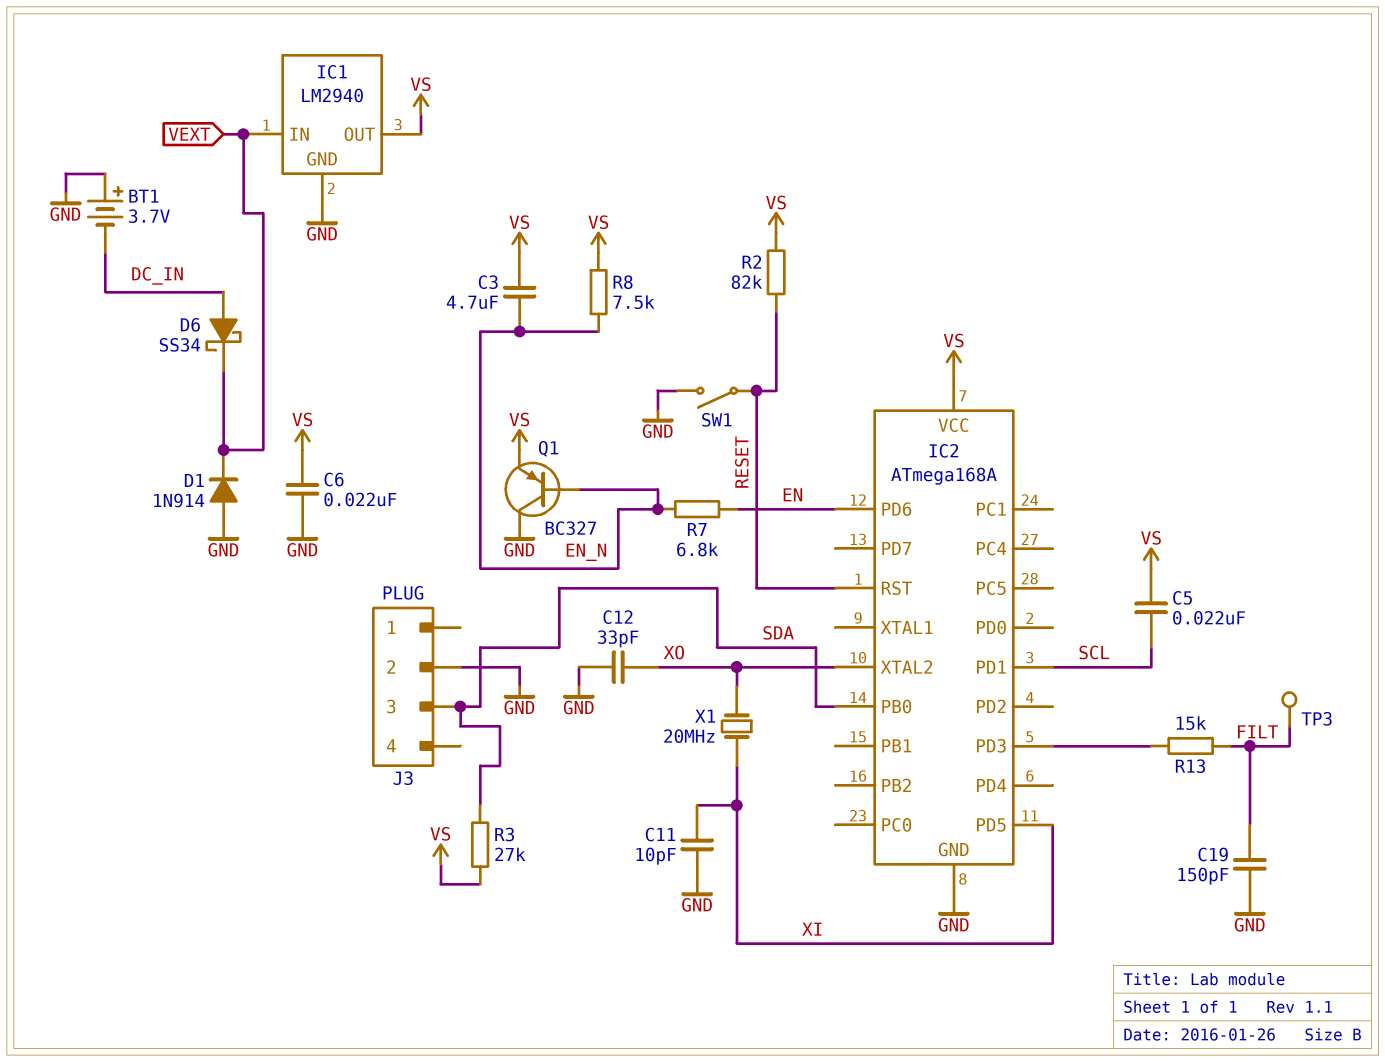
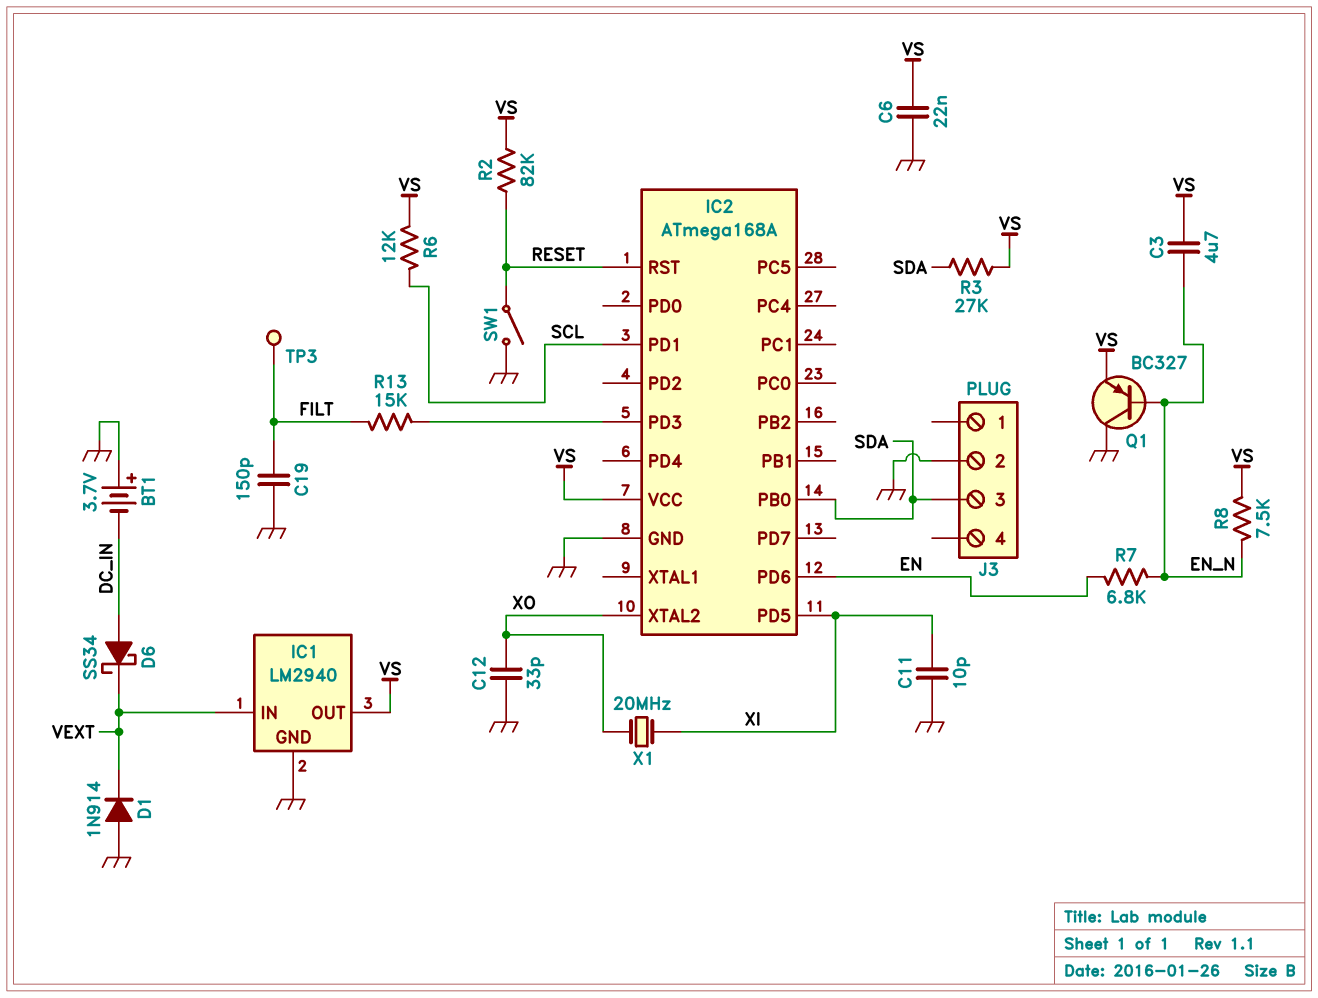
C5: 22nF (SCL, VS) -> none
R6: none -> 12k (SCL, VS)

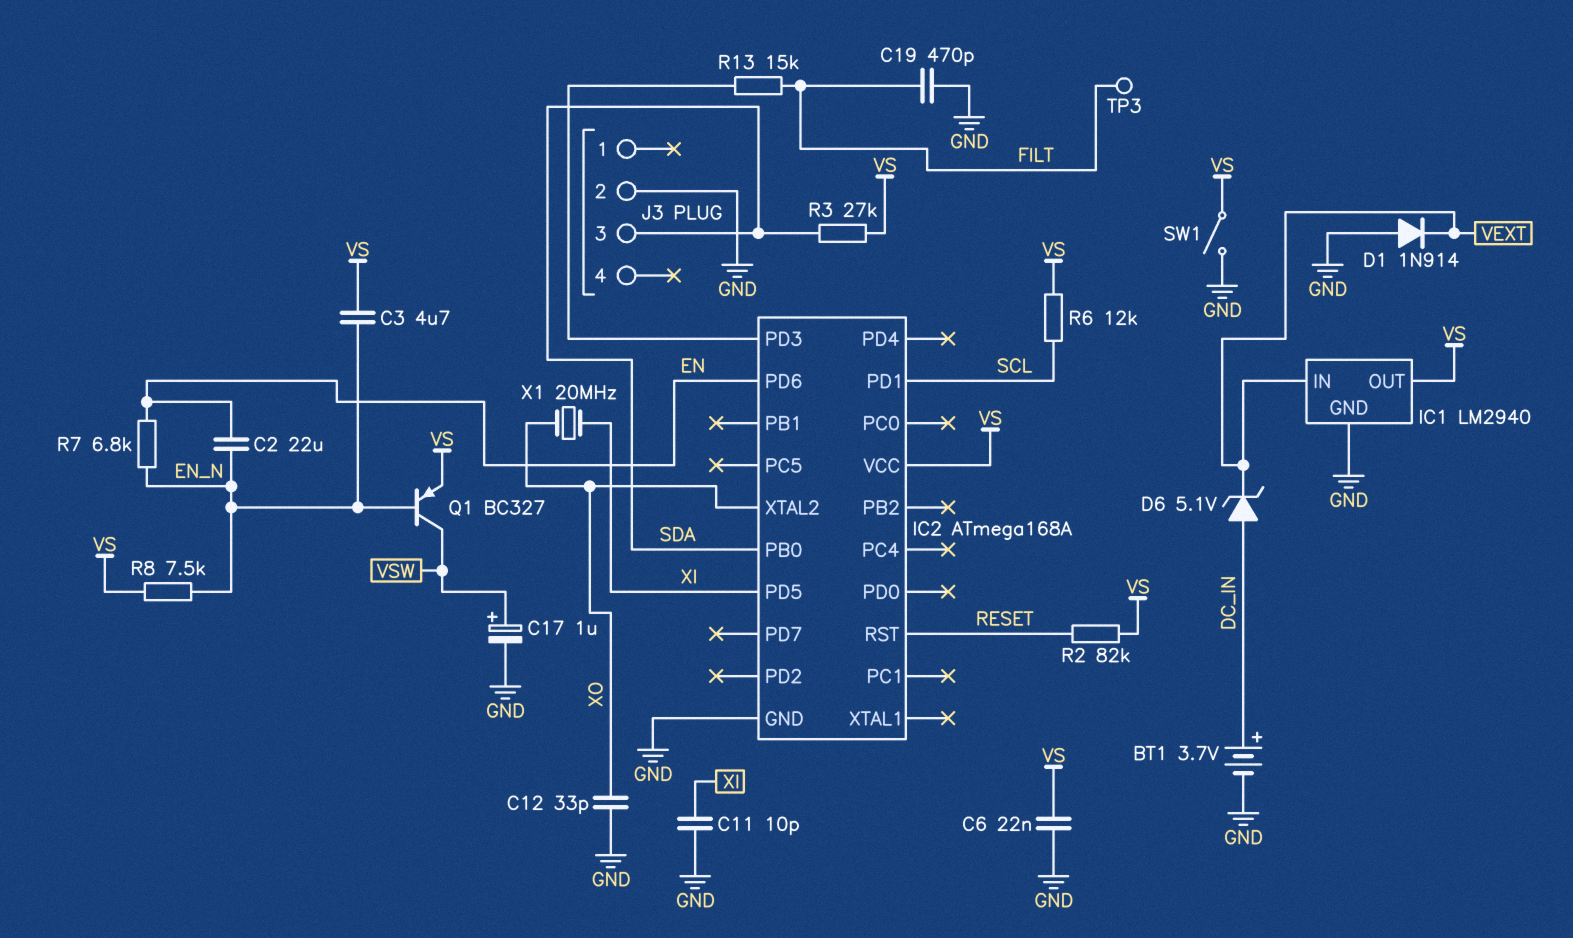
BT1: 3.7V (plus GND, minus DC_IN) -> 3.7V (plus DC_IN, minus GND)
C2: none -> 22uF (EN, EN_N)
C17: none -> 1uF (plus VSW, minus GND)
C19: 150pF (FILT, GND) -> 470pF (FILT, GND)
D6: schottky SS34 (A DC_IN, K VEXT) -> zener 5.1V (A DC_IN, K VEXT)
Q1: PNP BC327 (B EN_N, C GND, E VS) -> PNP BC327 (B EN_N, C VSW, E VS)
SW1: switch (GND, RESET) -> switch (GND, VS)

